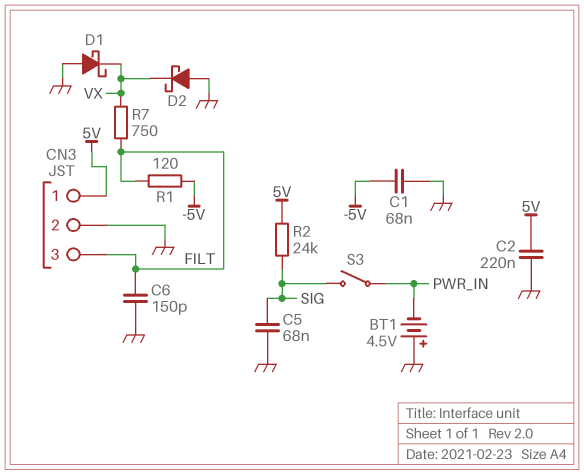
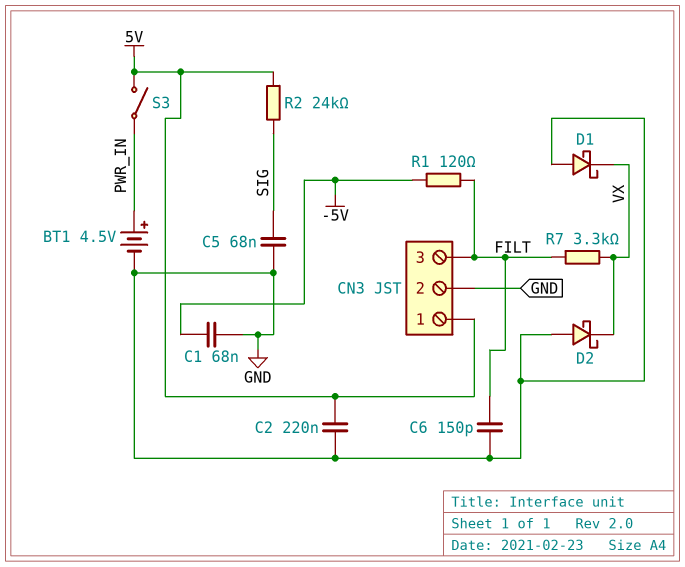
BT1: 4.5V (plus GND, minus PWR_IN) -> 4.5V (plus PWR_IN, minus GND)
R7: 750 (FILT, VX) -> 3.3k (FILT, VX)
S3: switch (PWR_IN, SIG) -> switch (5V, PWR_IN)

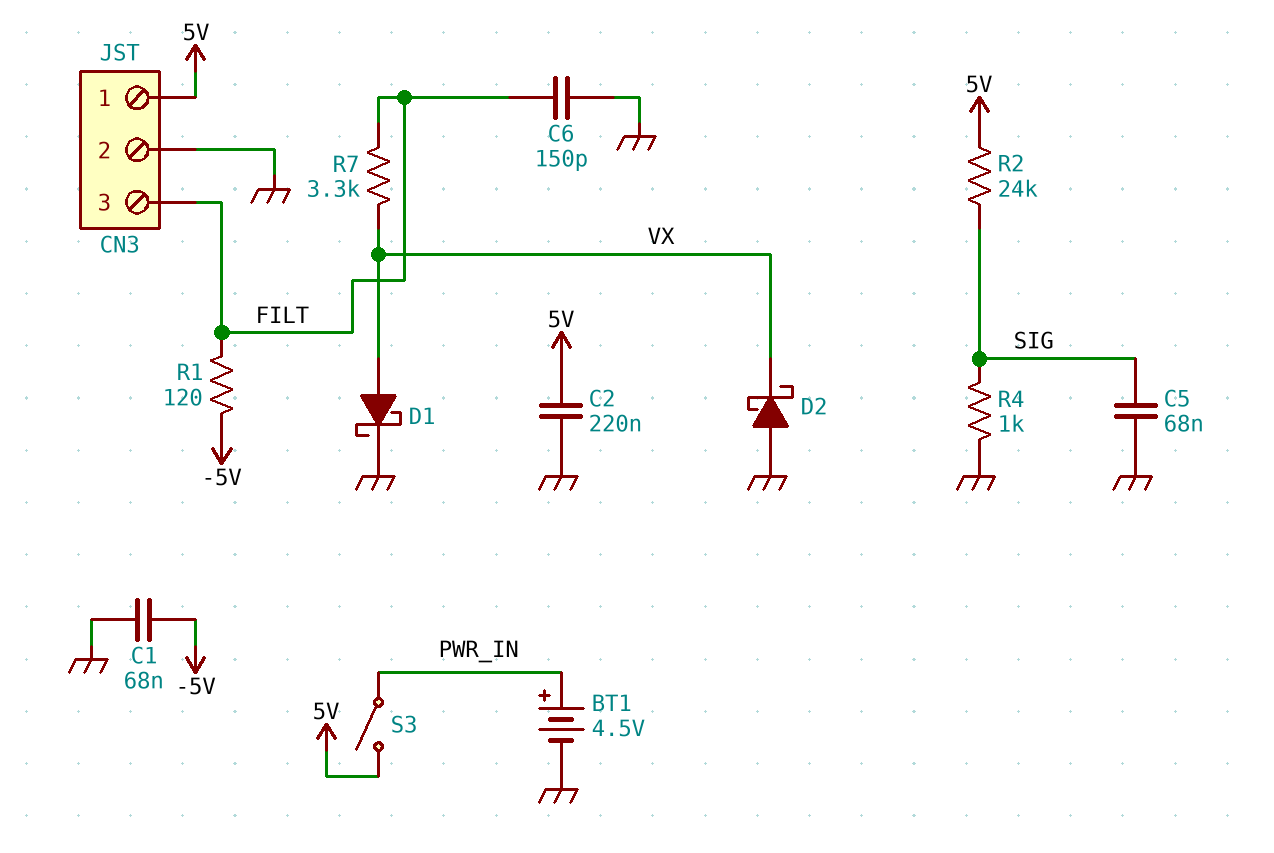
D1: schottky (A GND, K VX) -> schottky (A VX, K GND)
R4: none -> 1k (GND, SIG)

